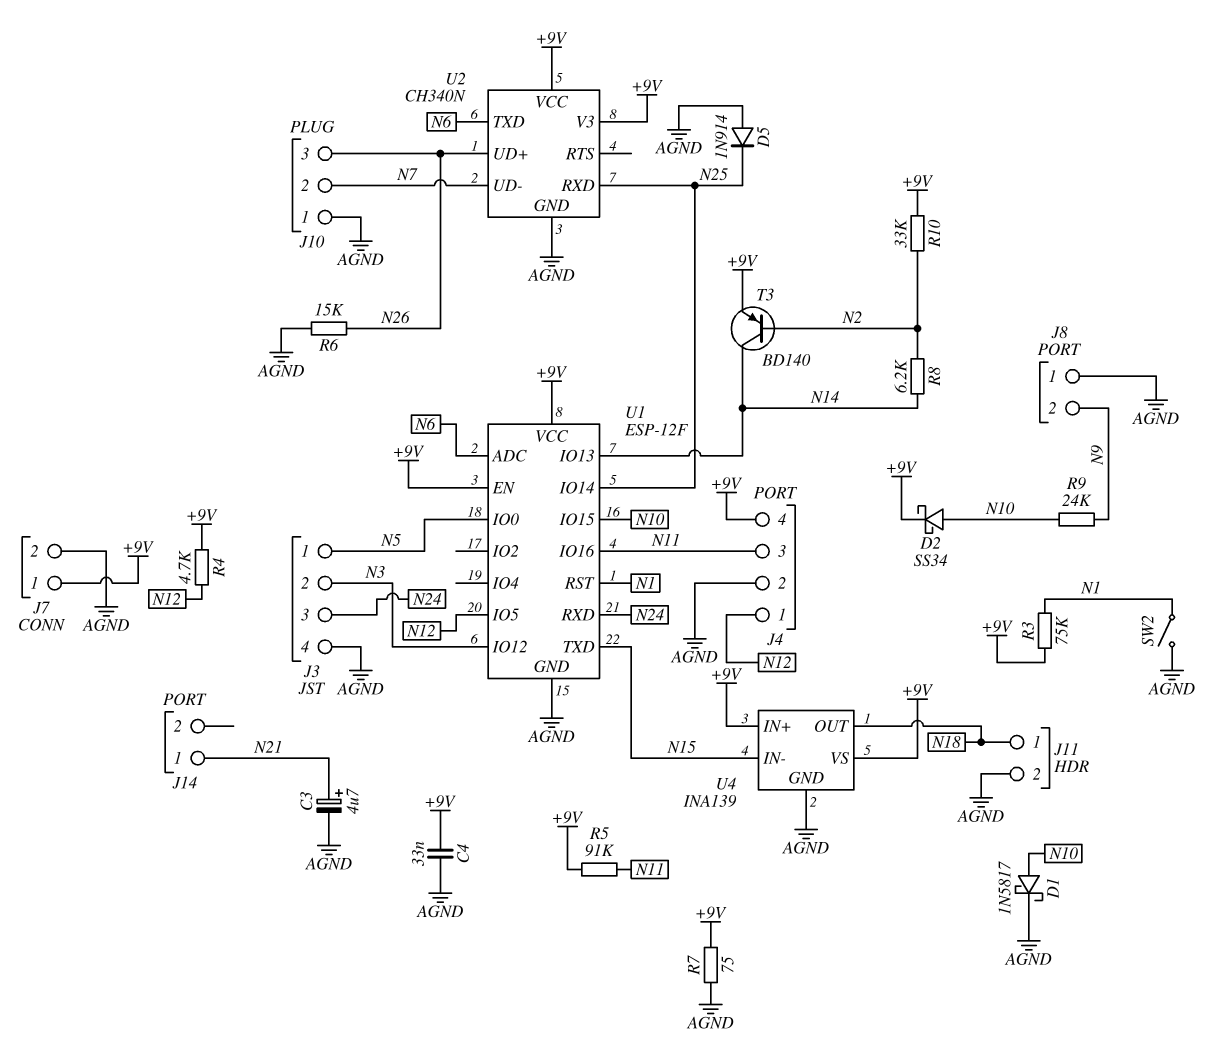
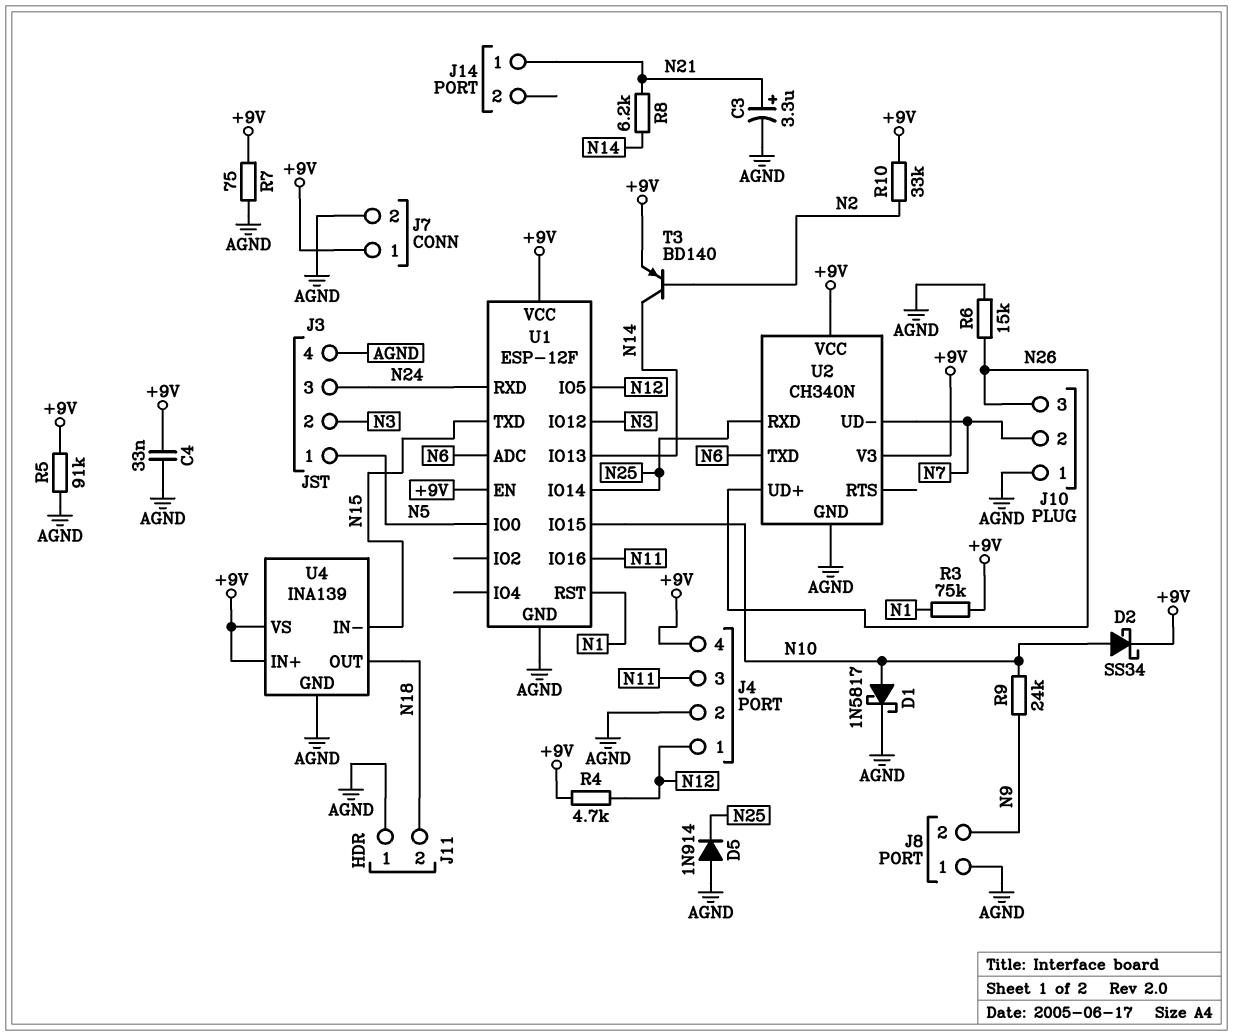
C3: 4.7uF (plus N21, minus AGND) -> 3.3uF (plus N21, minus AGND)
J11 pin 1: N18 -> AGND
J11 pin 2: AGND -> N18
R5: 91k (+9V, N11) -> 91k (+9V, AGND)
R8: 6.2k (N2, N14) -> 6.2k (N14, N21)
SW2: switch (AGND, N1) -> none

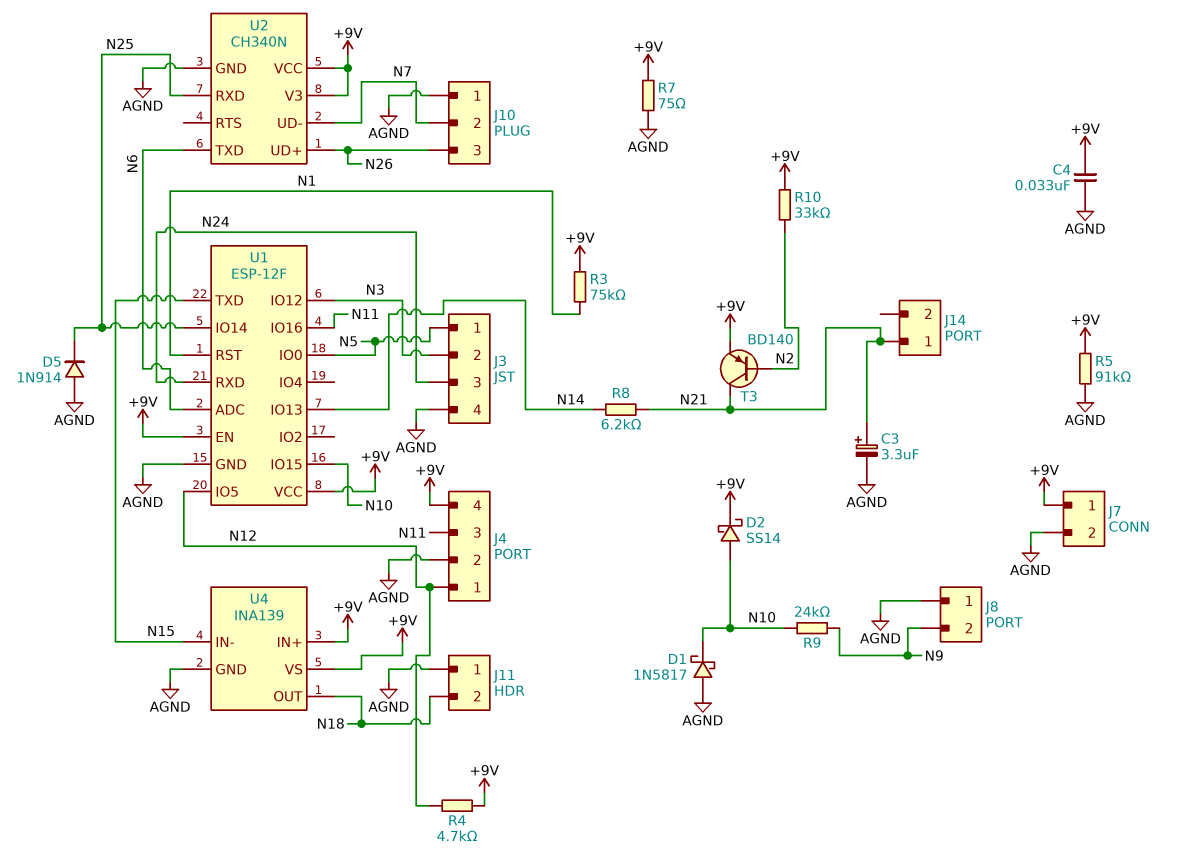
D1: schottky 1N5817 (A N10, K AGND) -> schottky 1N5817 (A AGND, K N10)
D2: schottky SS34 (A N10, K +9V) -> schottky SS14 (A N10, K +9V)
R6: 15k (AGND, N26) -> none
T3: PNP BD140 (B N2, C N14, E +9V) -> PNP BD140 (B N2, C N21, E +9V)

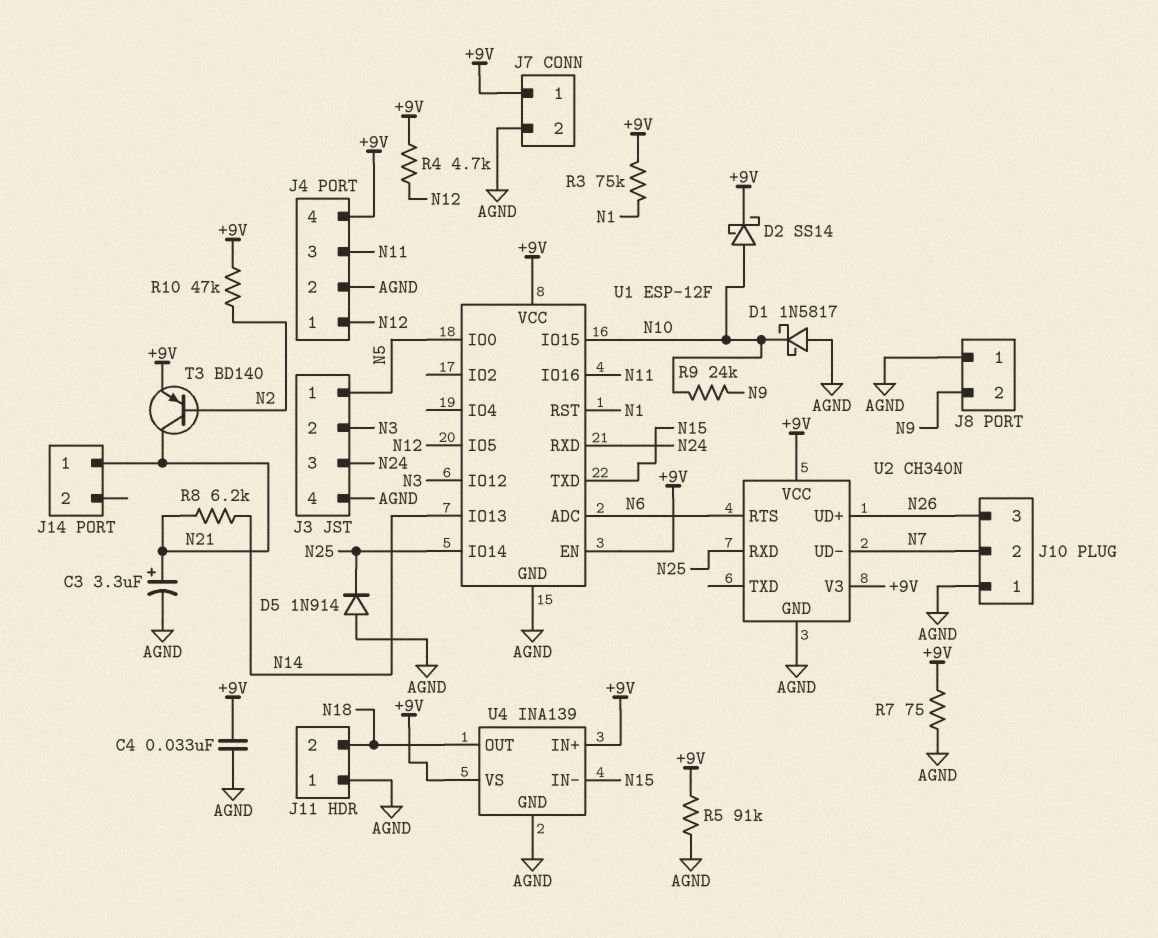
R10: 33k (+9V, N2) -> 47k (+9V, N2)
U2 pin RTS: none -> N6
U2 pin TXD: N6 -> none

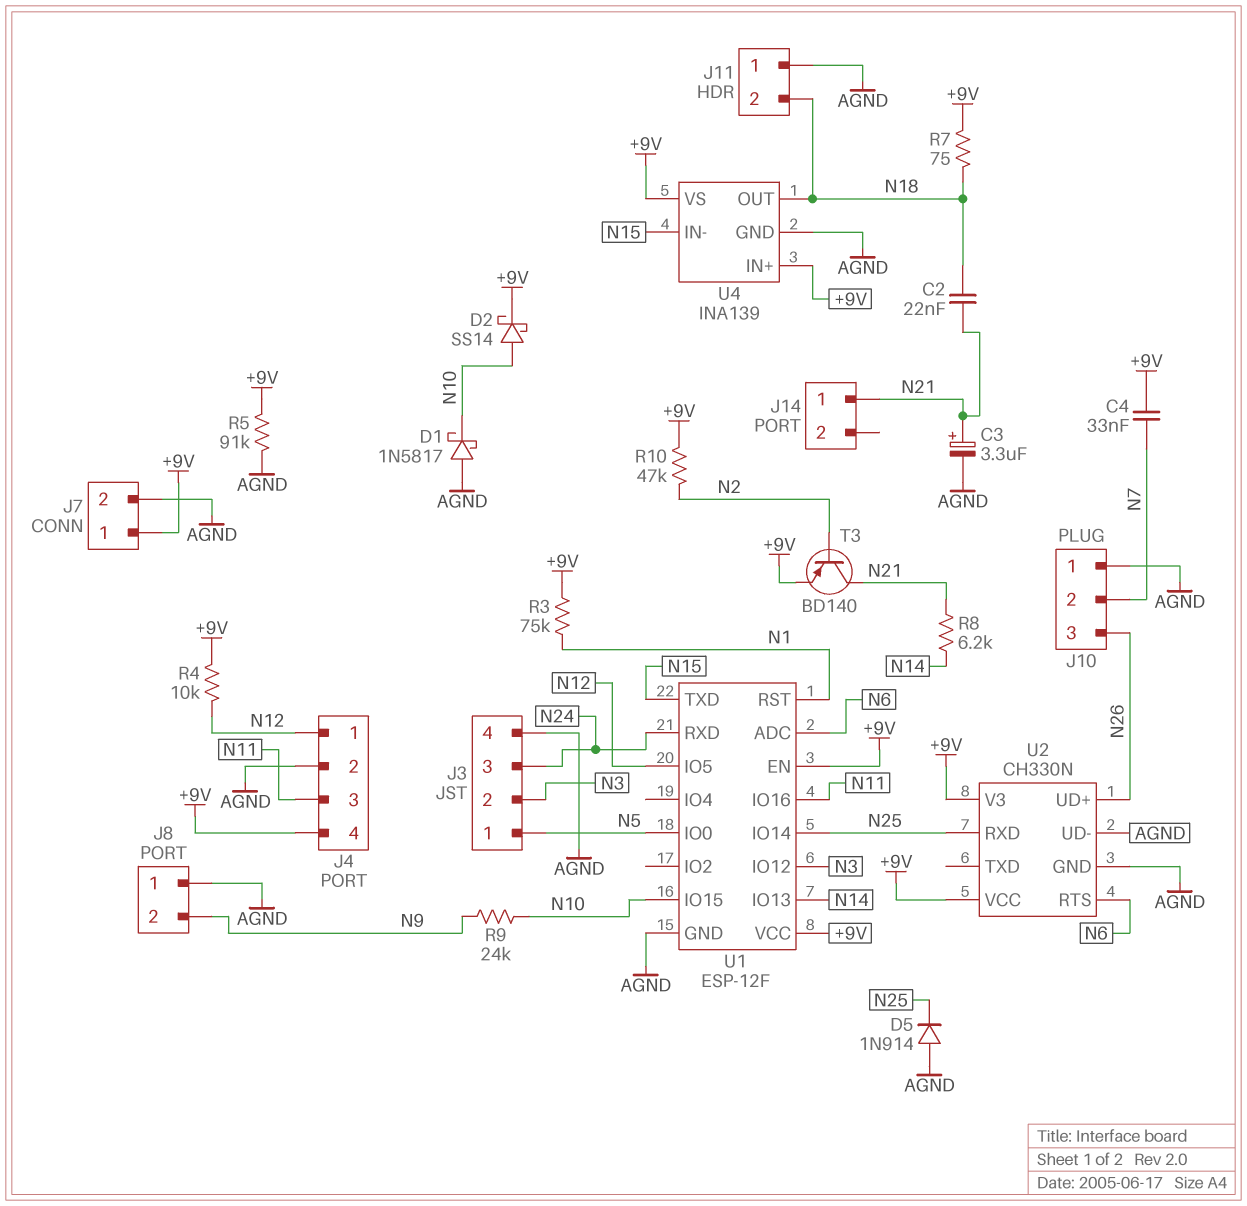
C2: none -> 22nF (N18, N21)
C4: 33nF (+9V, AGND) -> 33nF (+9V, N7)
R4: 4.7k (+9V, N12) -> 10k (+9V, N12)
R7: 75 (+9V, AGND) -> 75 (+9V, N18)
U2: CH340N -> CH330N
U2 pin UD-: N7 -> AGND

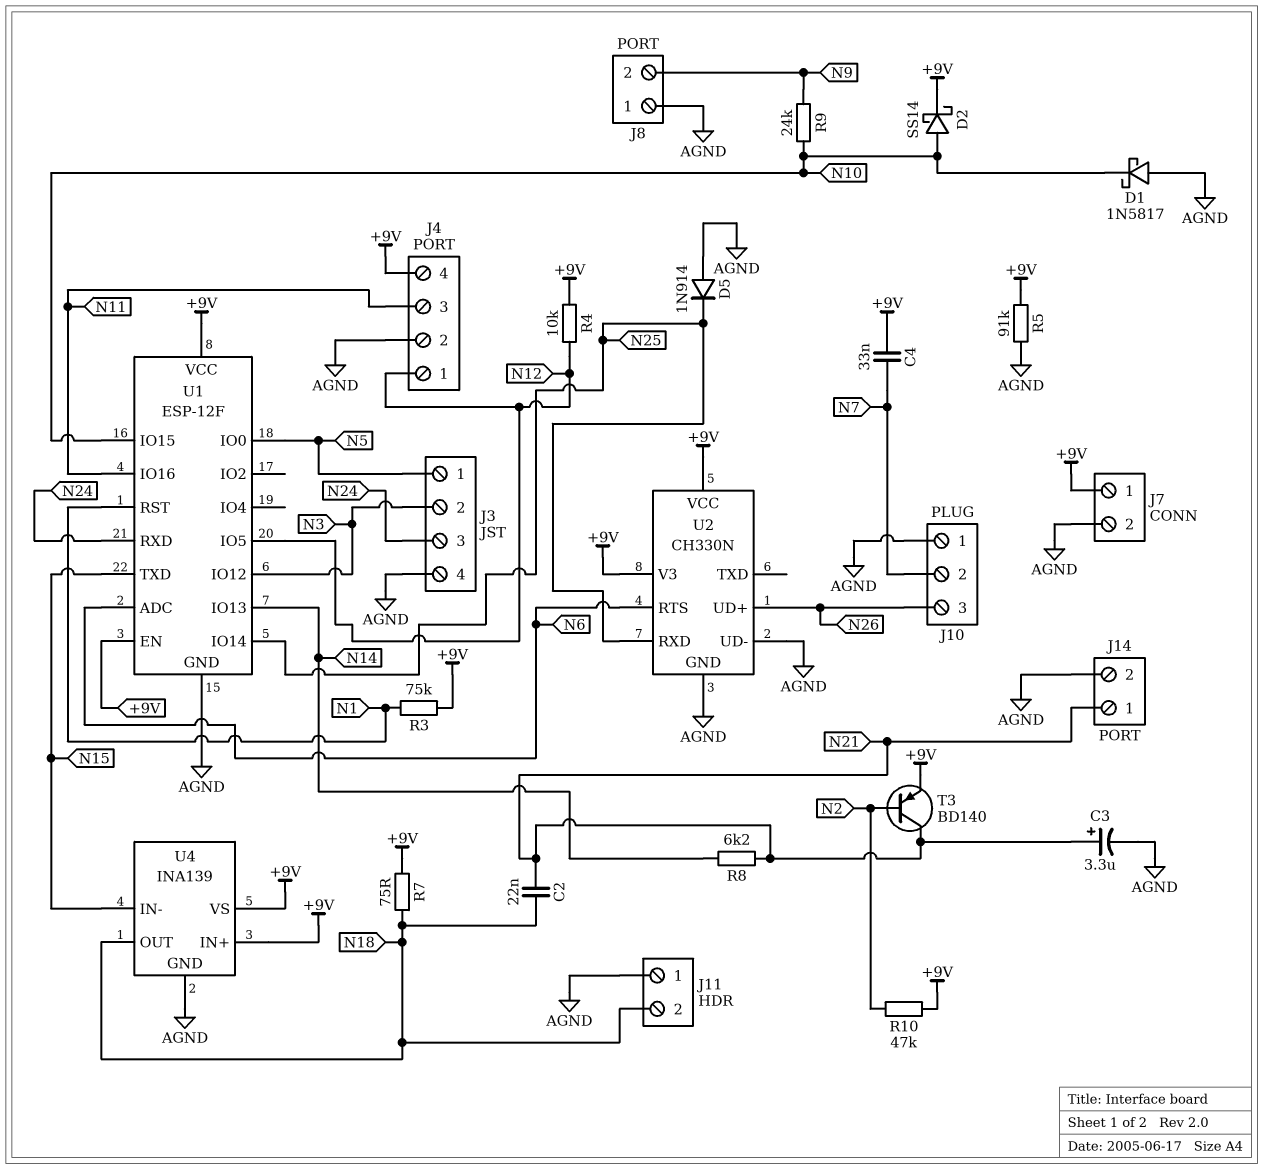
J14 pin 2: none -> AGND

